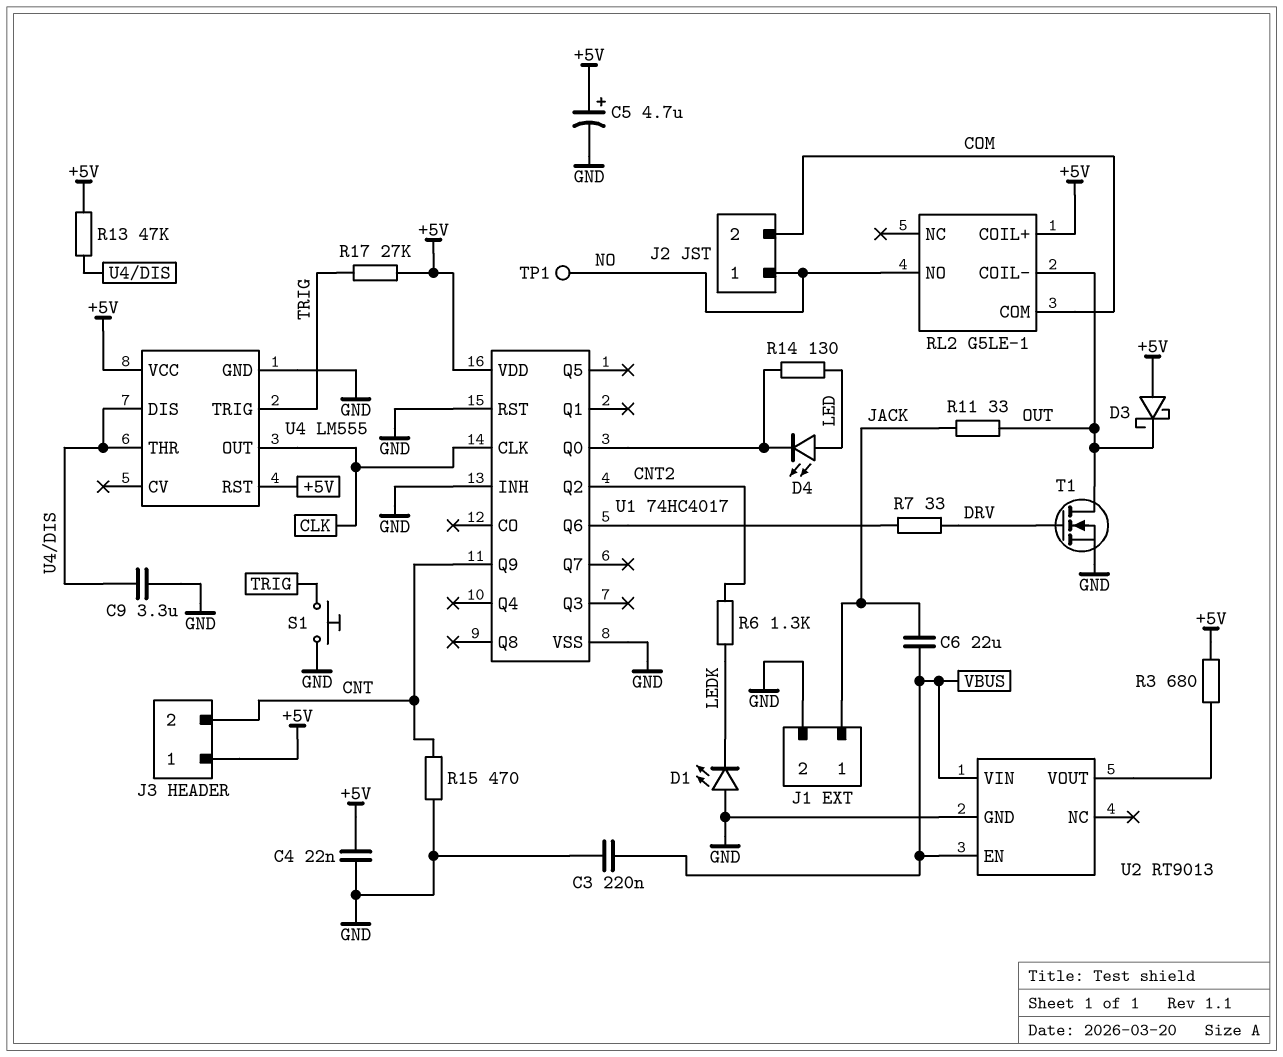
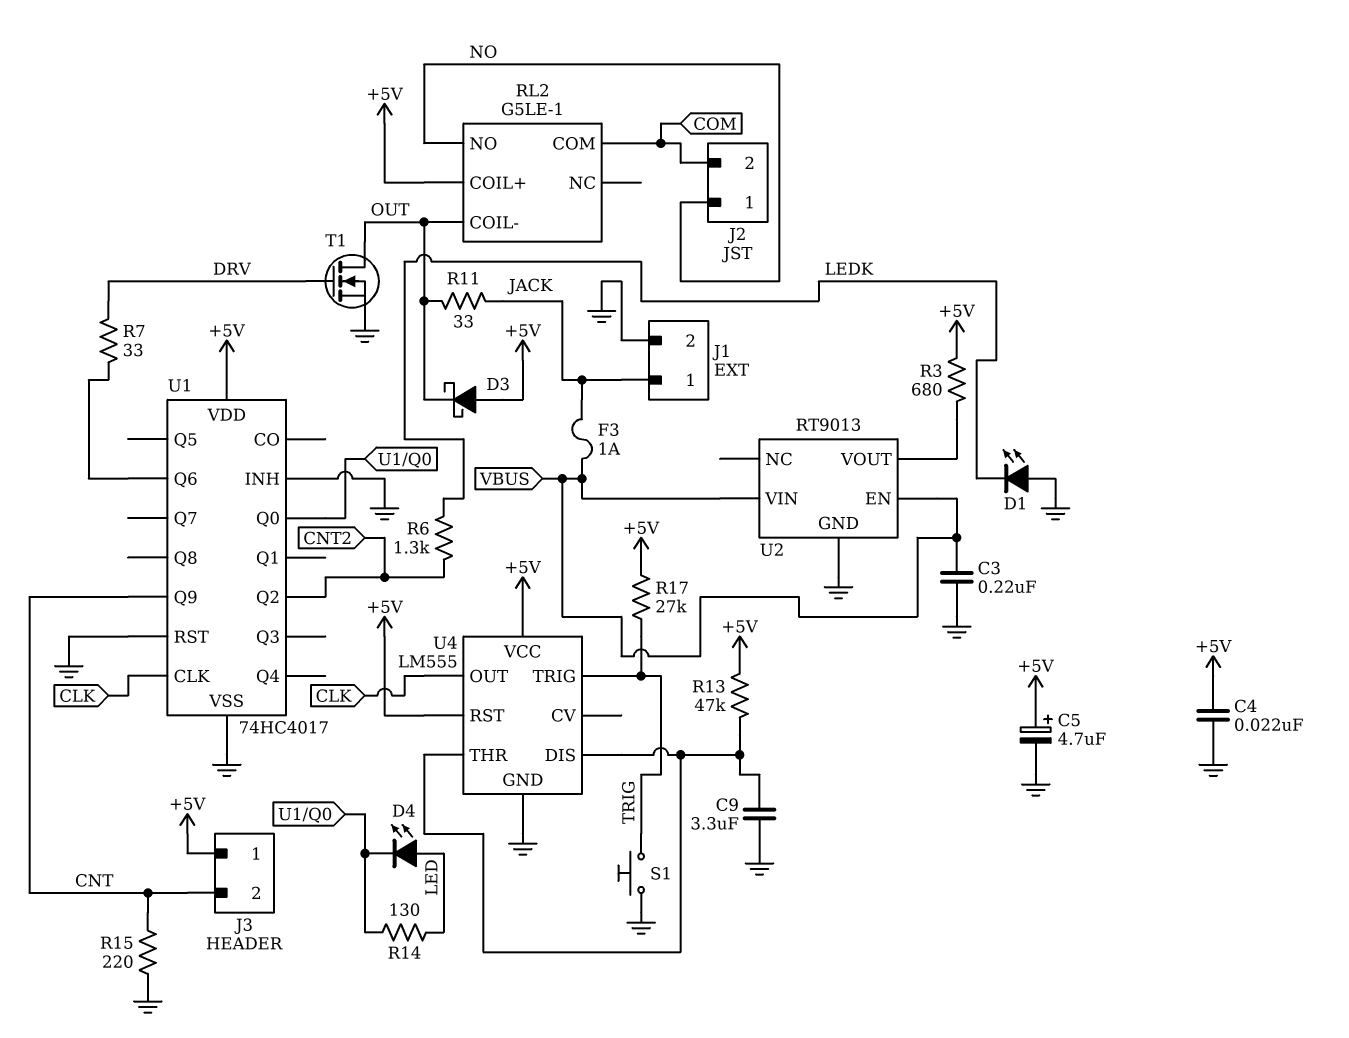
C6: 22uF (JACK, VBUS) -> none
F3: none -> 1A (JACK, VBUS)
R15: 470 (CNT, GND) -> 220 (CNT, GND)
TP1: test point (NO) -> none

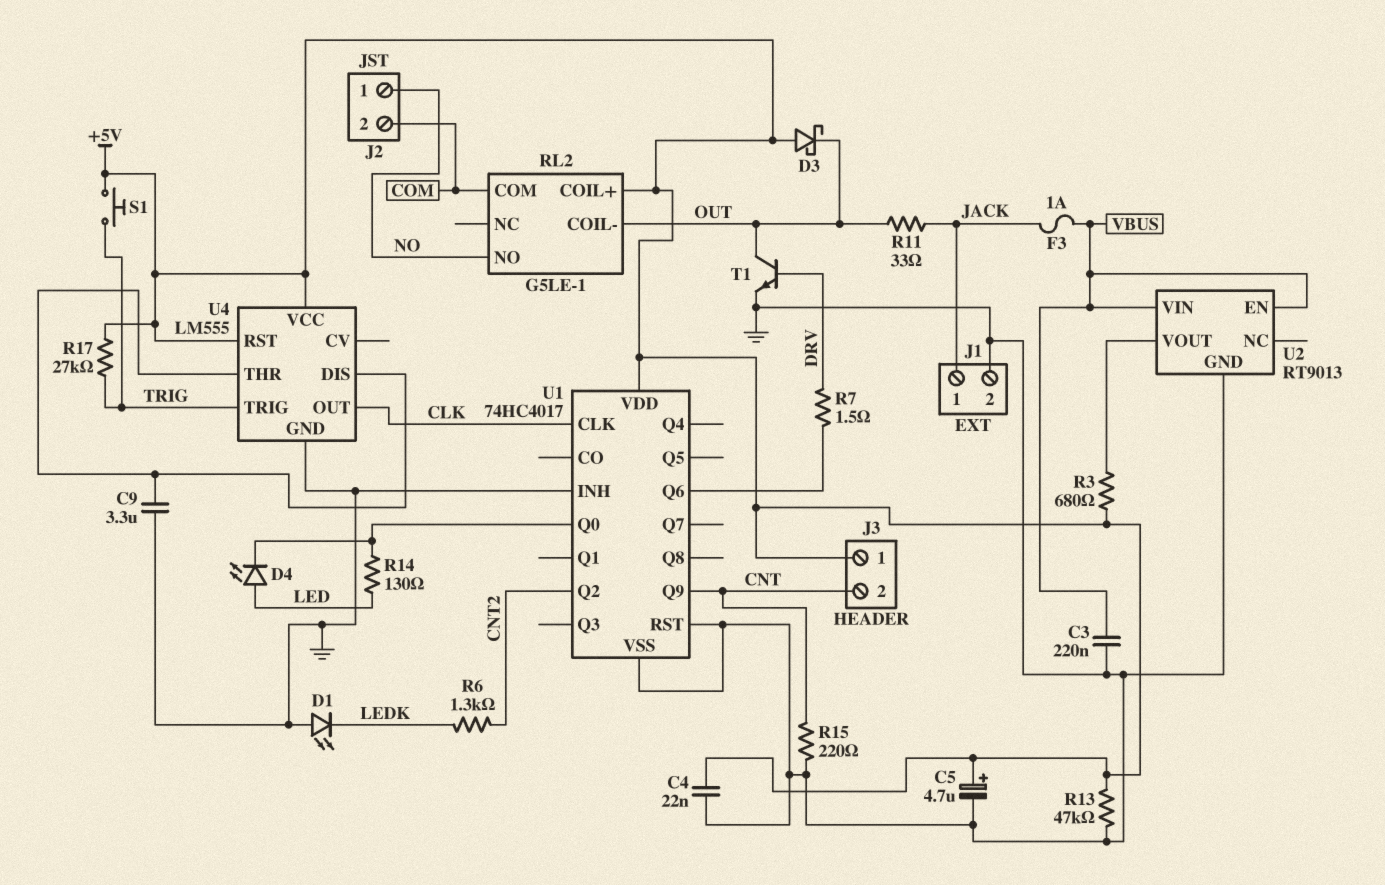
R7: 33 (DRV, U1/Q6) -> 1.5 (DRV, U1/Q6)
R13: 47k (+5V, U4/DIS) -> 47k (+5V, GND)
S1: button (GND, TRIG) -> button (+5V, TRIG)
T1: NMOS (G DRV, D OUT, S GND) -> NPN (B DRV, C OUT, E GND)

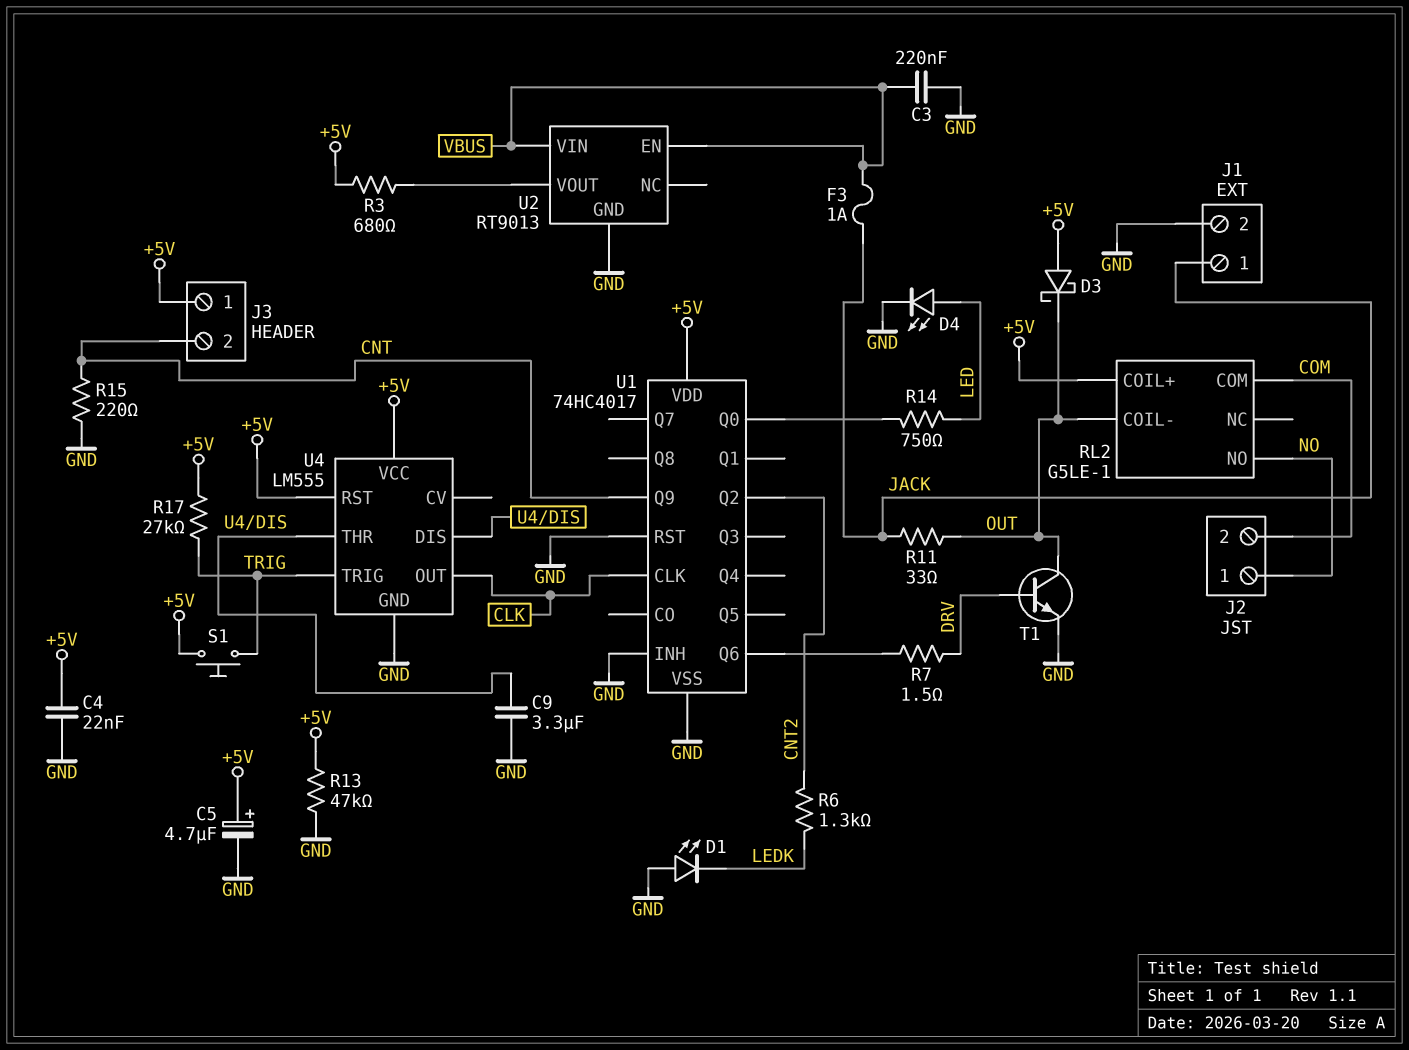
D4: LED (A LED, K U1/Q0) -> LED (A LED, K GND)
R14: 130 (LED, U1/Q0) -> 750 (LED, U1/Q0)

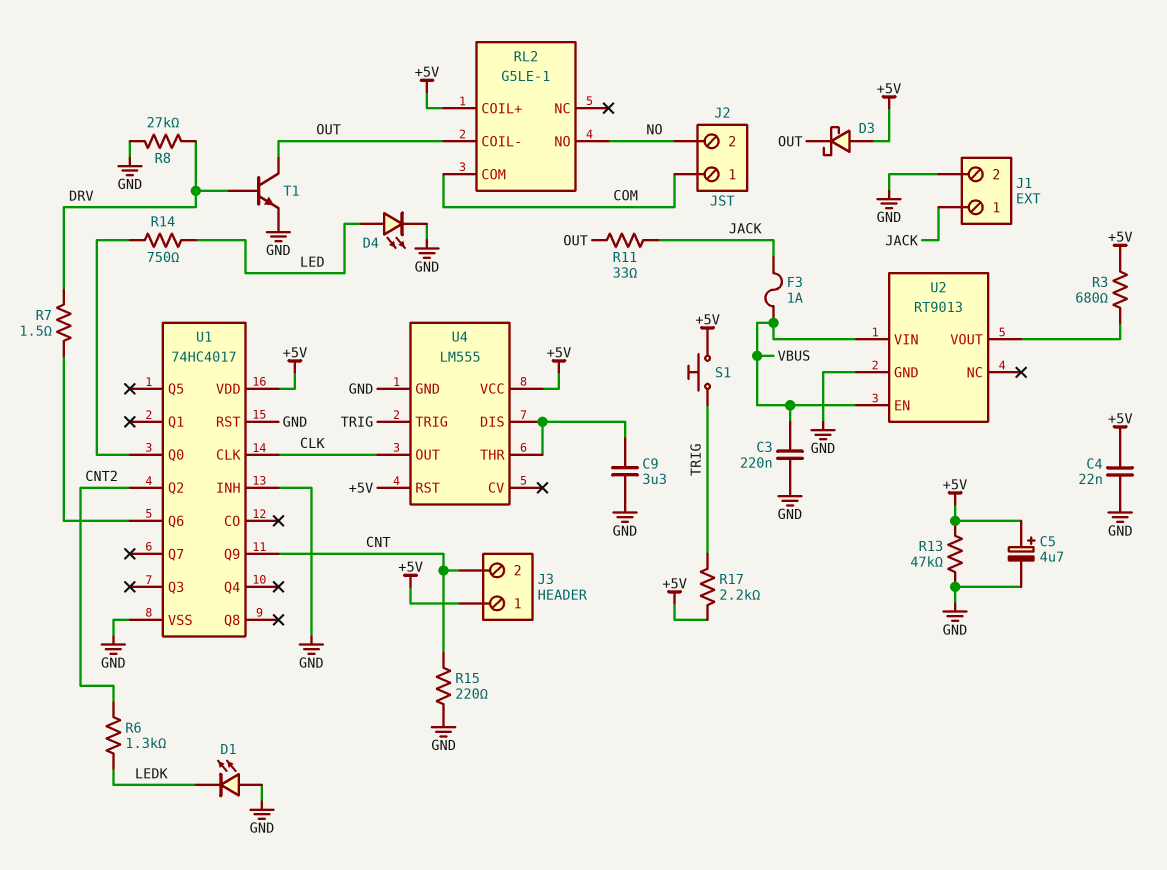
J2 pin 1: NO -> COM
J2 pin 2: COM -> NO
R8: none -> 27k (DRV, GND)
R17: 27k (+5V, TRIG) -> 2.2k (+5V, TRIG)

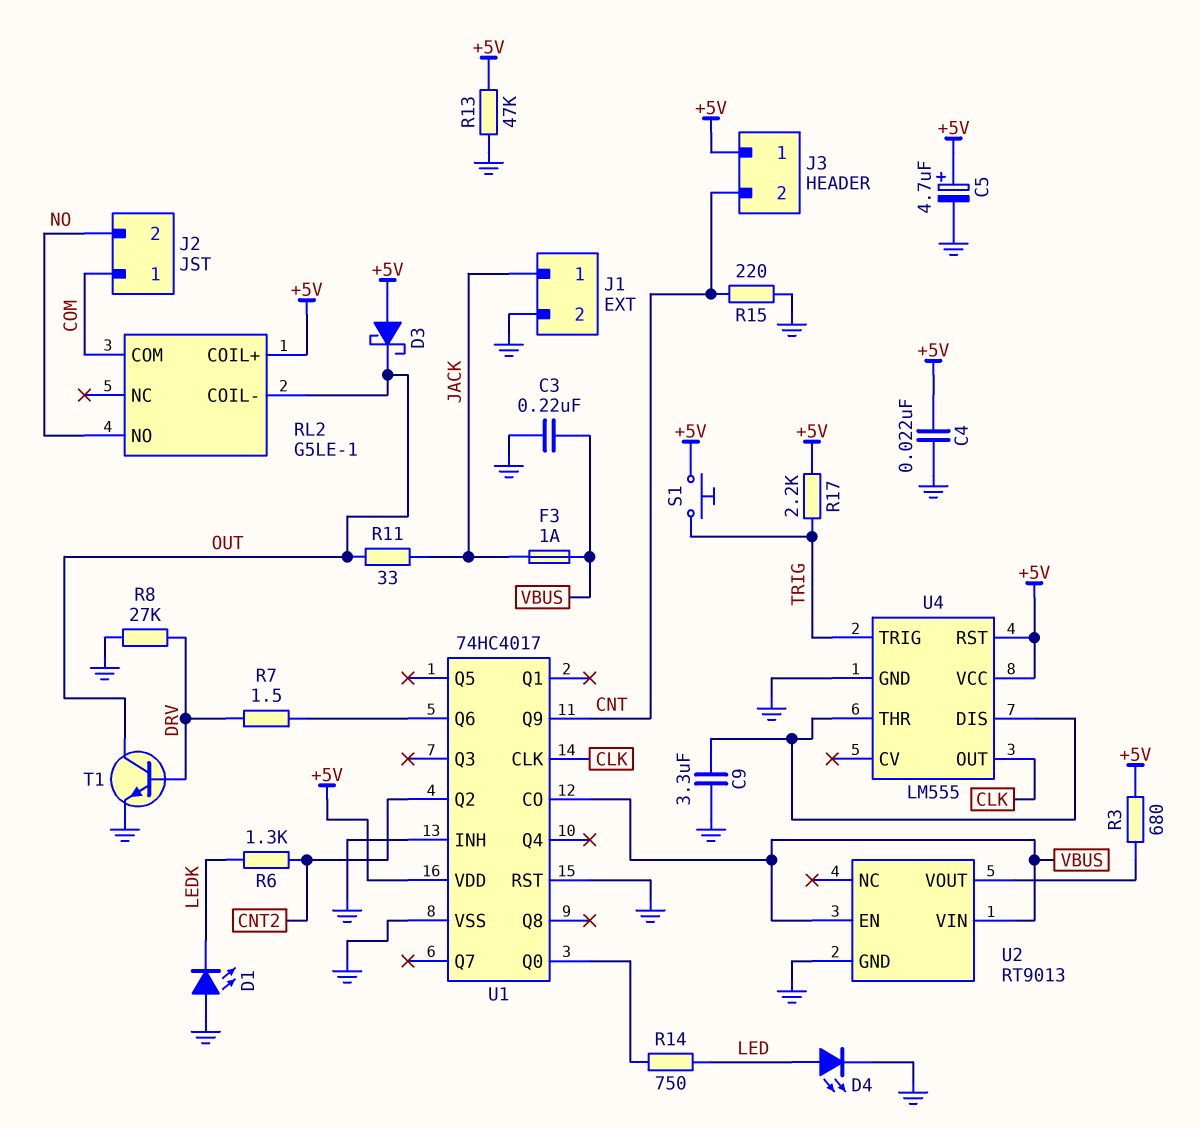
U1 pin CO: none -> VBUS

